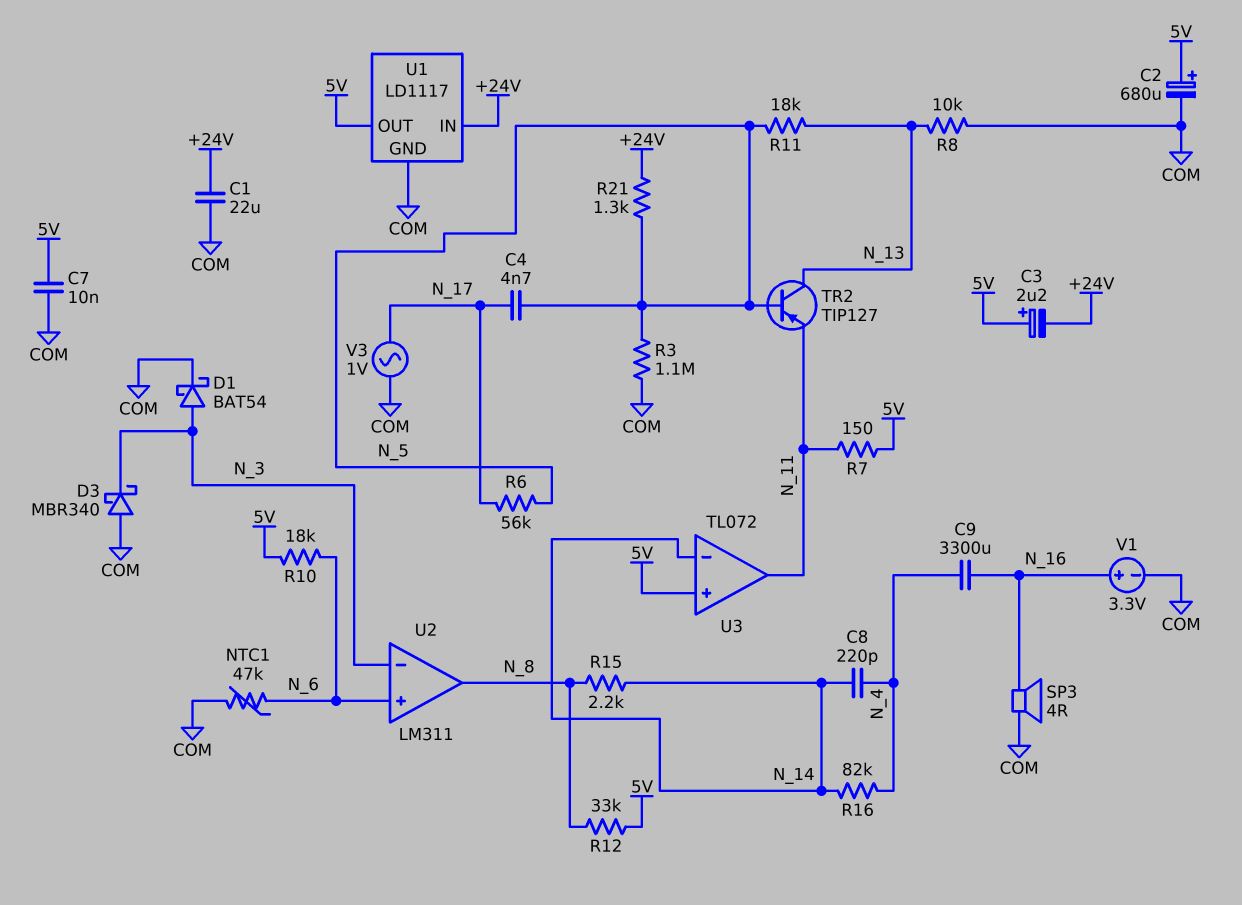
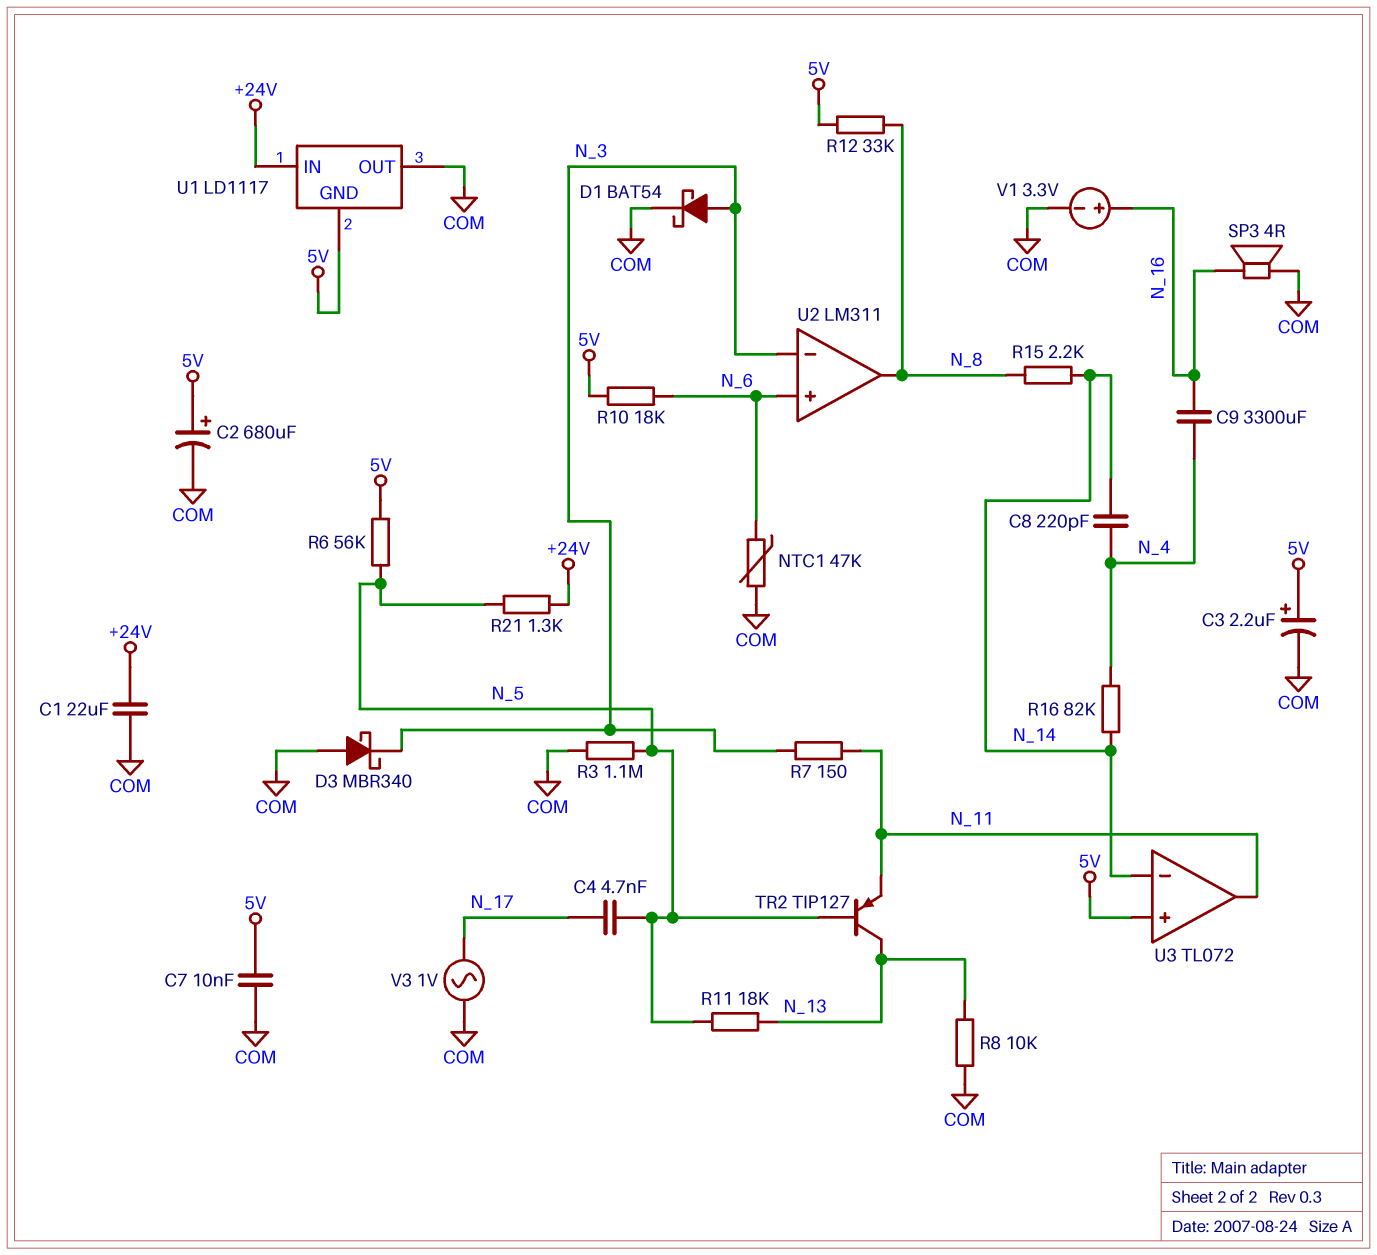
C3: 2.2uF (plus 5V, minus +24V) -> 2.2uF (plus 5V, minus COM)
R6: 56k (N_5, N_17) -> 56k (5V, N_5)
R7: 150 (5V, N_11) -> 150 (N_3, N_11)
U1 pin GND: COM -> 5V
U1 pin OUT: 5V -> COM

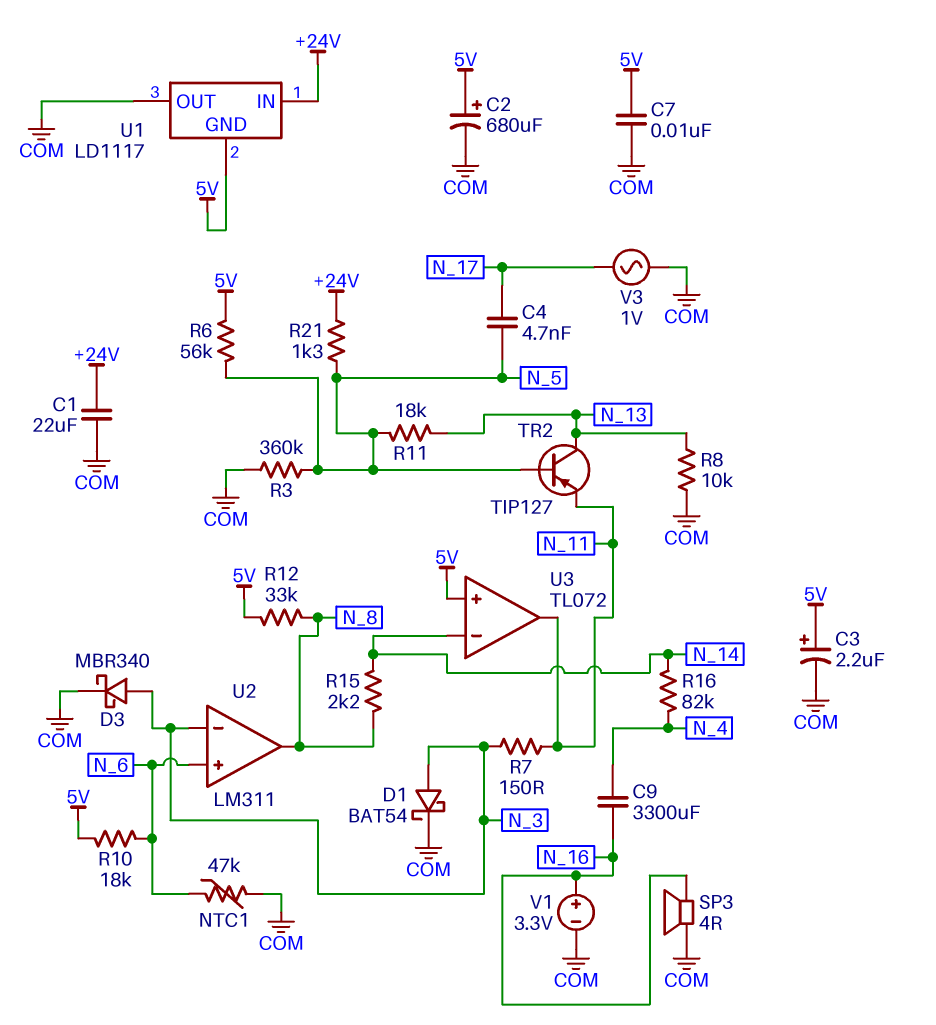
C8: 220pF (N_4, N_14) -> none
D3: schottky MBR340 (A COM, K N_3) -> schottky MBR340 (A N_3, K COM)
R3: 1.1M (COM, N_5) -> 360k (COM, N_5)

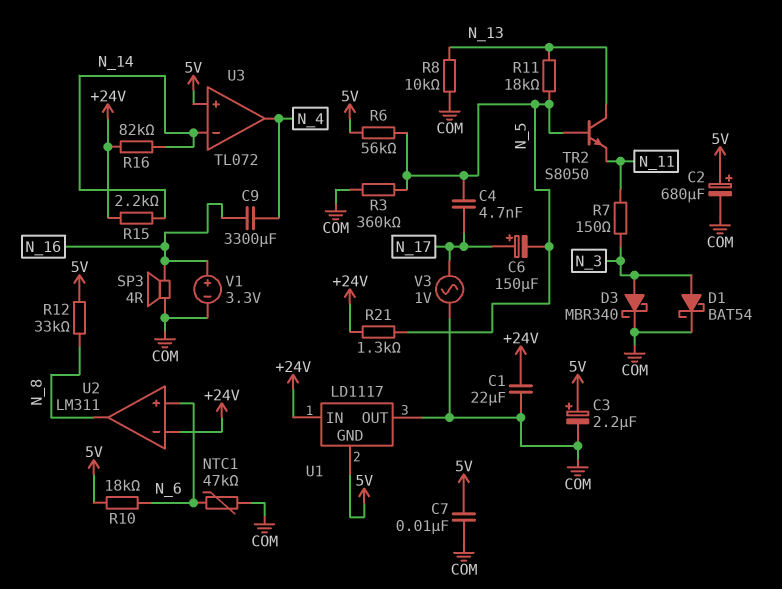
C6: none -> 150uF (plus N_17, minus N_5)
R15: 2.2k (N_8, N_14) -> 2.2k (+24V, N_14)
R16: 82k (N_4, N_14) -> 82k (+24V, N_14)
TR2: PNP TIP127 (B N_5, C N_13, E N_11) -> NPN S8050 (B N_5, C N_13, E N_11)
U2 pin in-: N_3 -> +24V
U3 pin out: N_11 -> N_4

